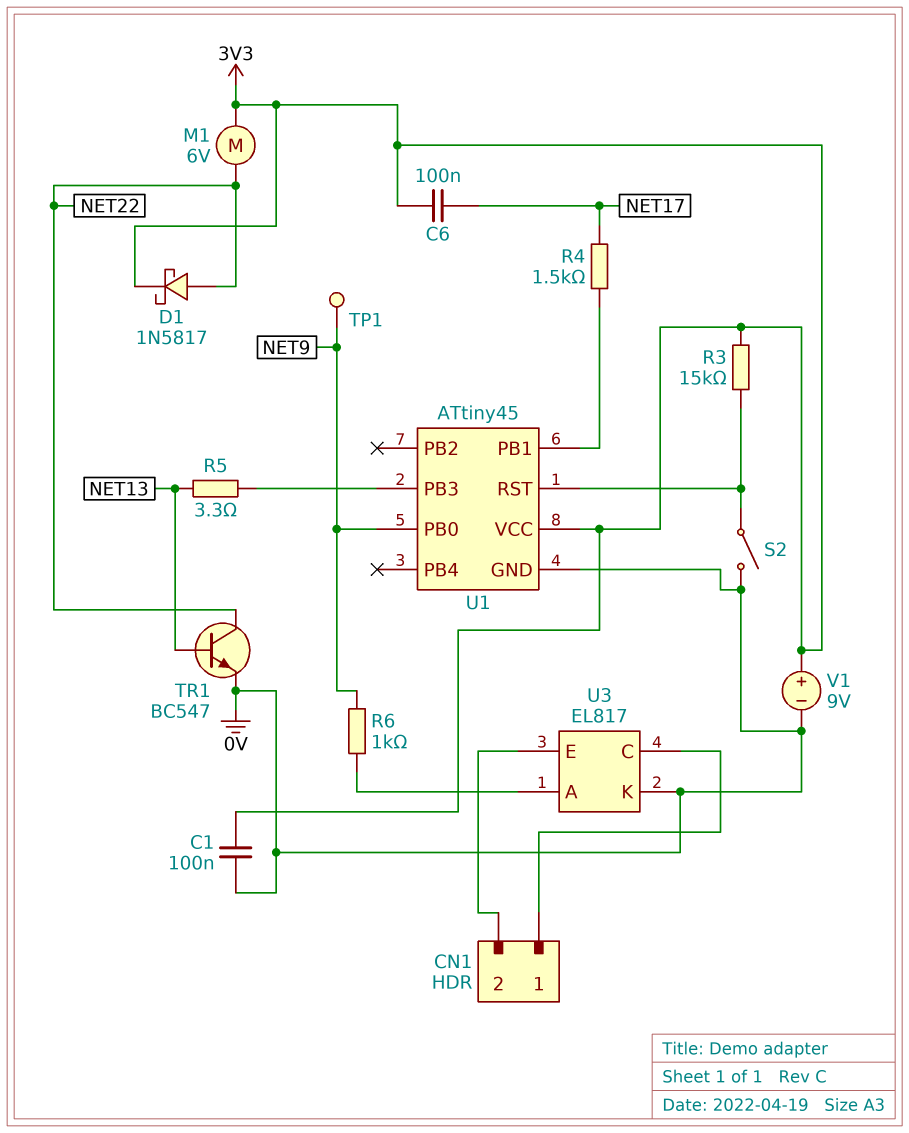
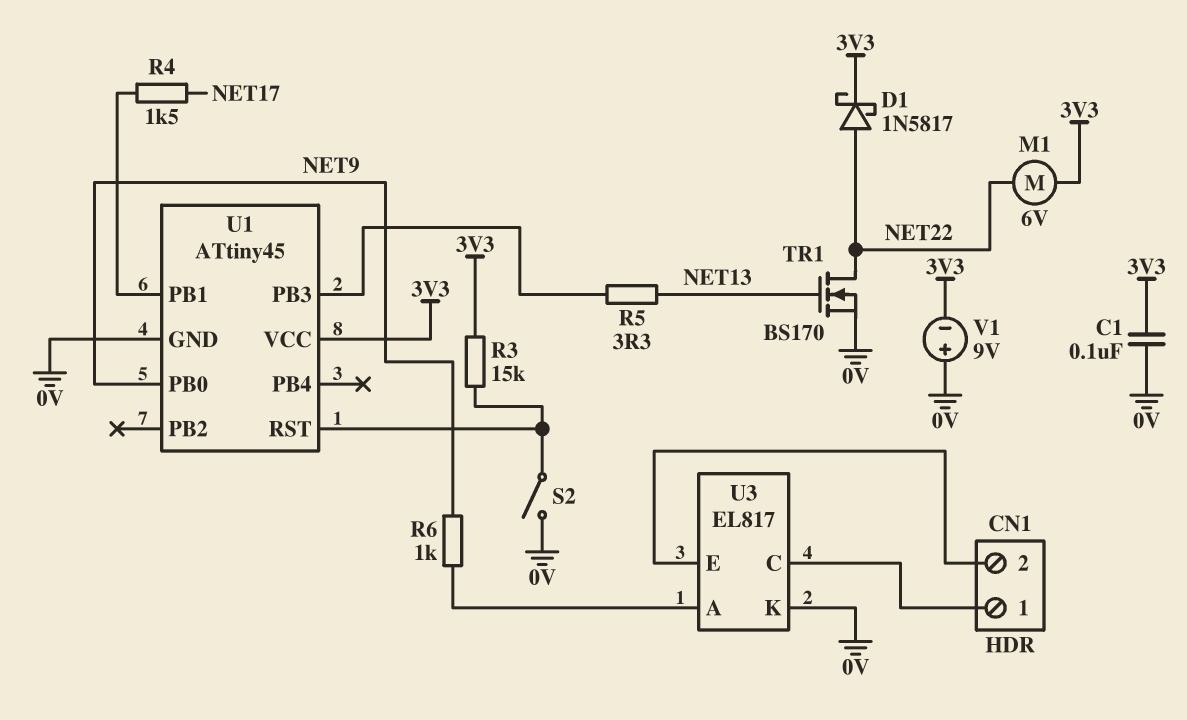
C6: 100nF (3V3, NET17) -> none
TP1: test point (NET9) -> none
TR1: NPN BC547 (B NET13, C NET22, E 0V) -> NMOS BS170 (G NET13, D NET22, S 0V)
V1: 9V (plus 3V3, minus 0V) -> 9V (plus 0V, minus 3V3)

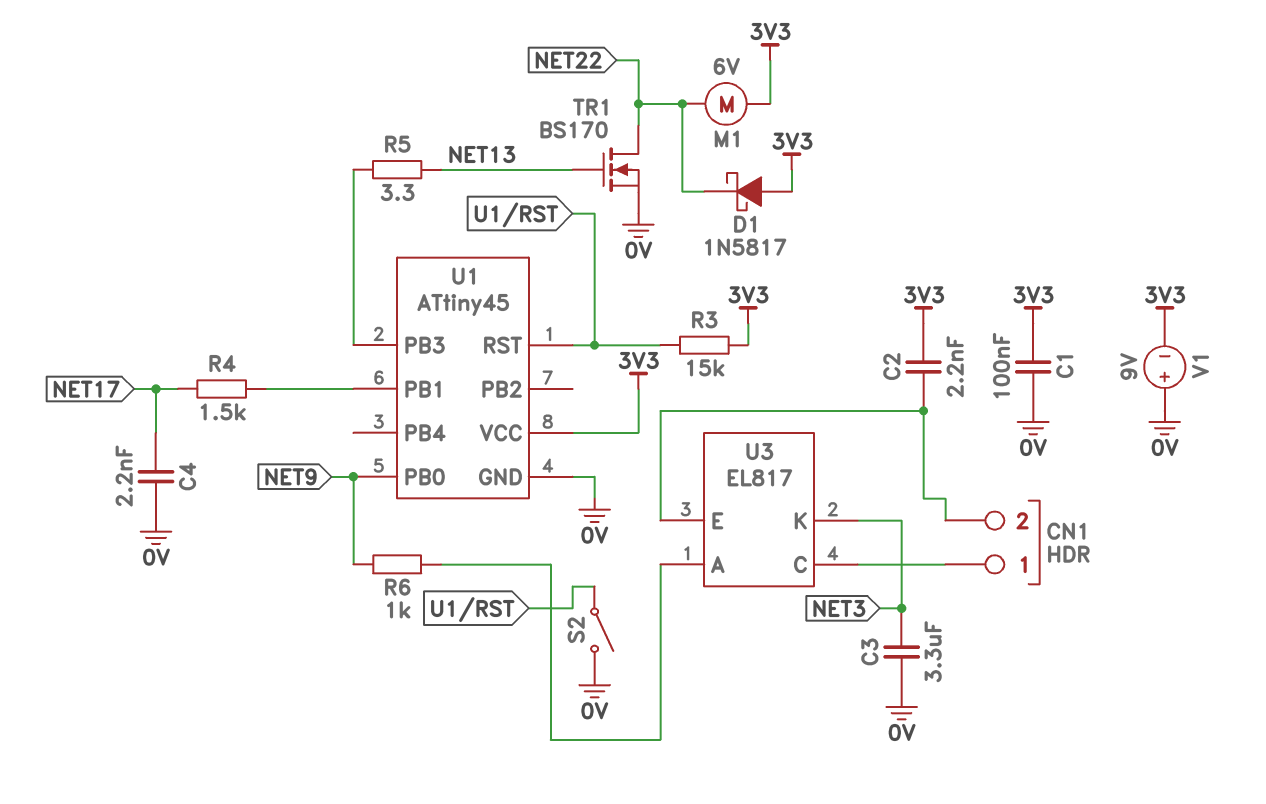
C2: none -> 2.2nF (3V3, CN1/2)
C3: none -> 3.3uF (0V, NET3)
C4: none -> 2.2nF (0V, NET17)
D1: schottky 1N5817 (A NET22, K 3V3) -> schottky 1N5817 (A 3V3, K NET22)
U3 pin K: 0V -> NET3

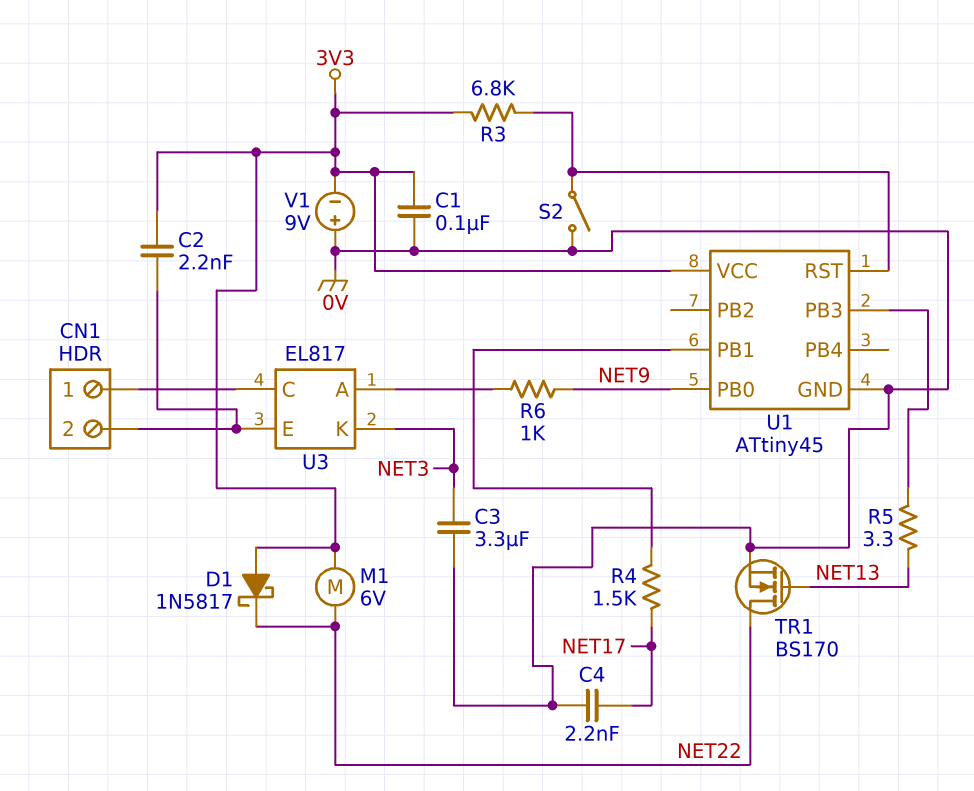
R3: 15k (3V3, U1/RST) -> 6.8k (3V3, U1/RST)

